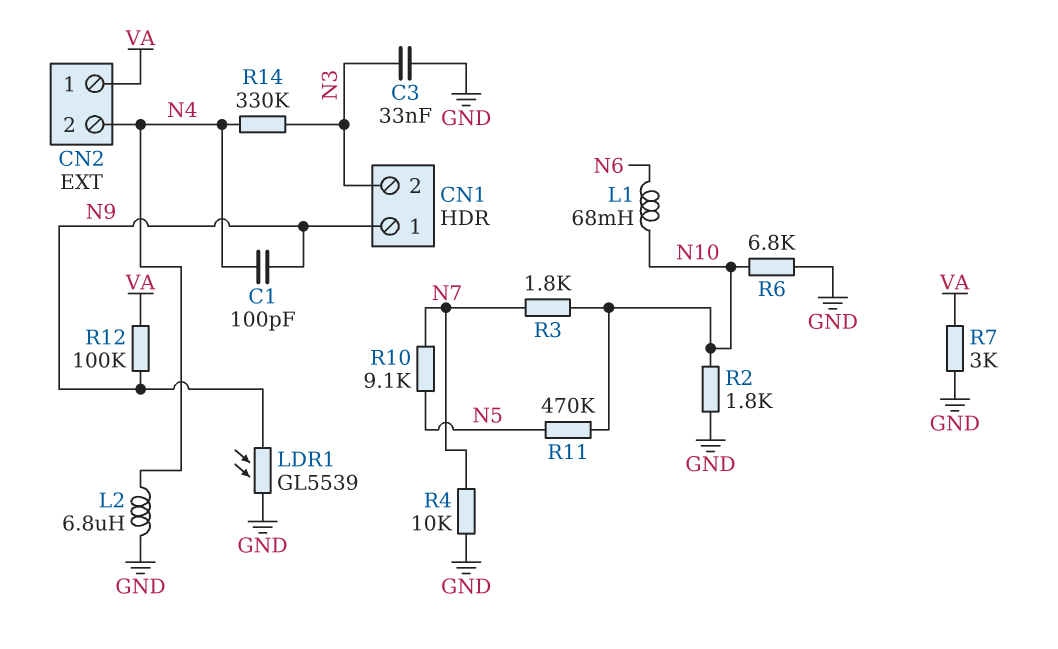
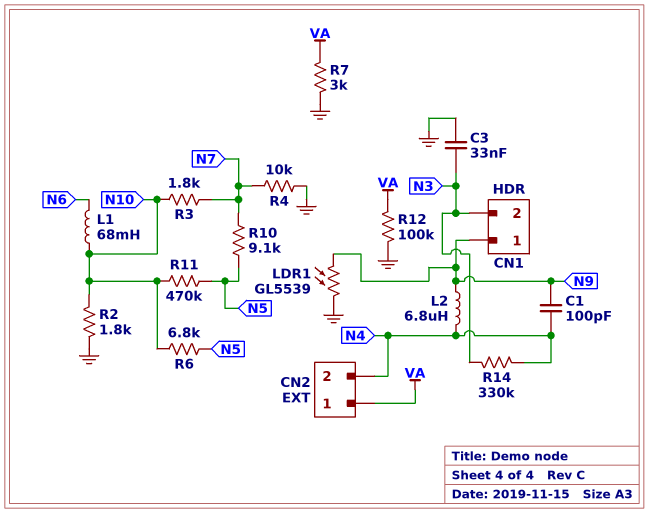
L2: 6.8uH (GND, N4) -> 6.8uH (N4, N9)
R6: 6.8k (GND, N10) -> 6.8k (N5, N10)
R12: 100k (N9, VA) -> 100k (GND, VA)

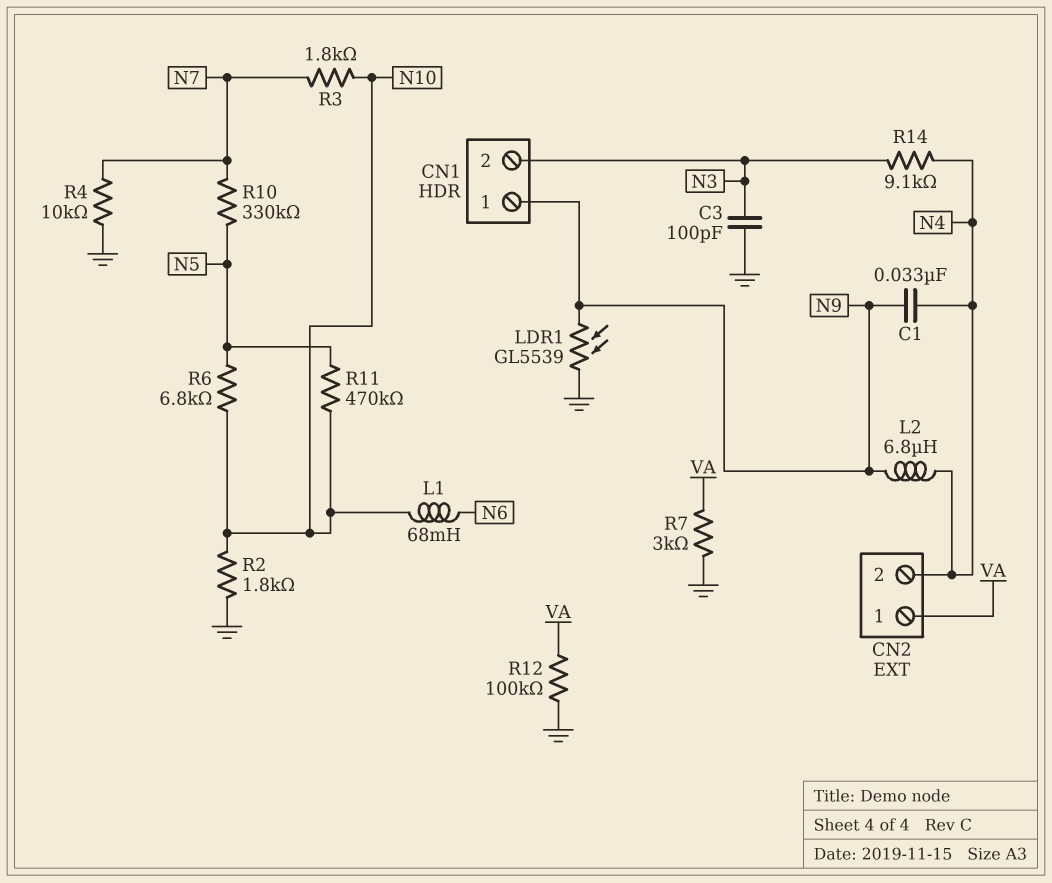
C1: 100pF (N4, N9) -> 33nF (N4, N9)
C3: 33nF (GND, N3) -> 100pF (GND, N3)
R10: 9.1k (N5, N7) -> 330k (N5, N7)
R14: 330k (N3, N4) -> 9.1k (N3, N4)

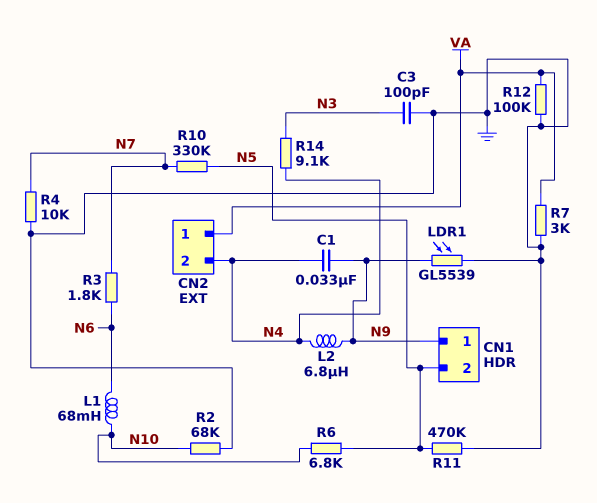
CN1 pin 2: N3 -> N5
R2: 1.8k (GND, N10) -> 68k (GND, N10)
R3: 1.8k (N7, N10) -> 1.8k (N6, N7)
R11: 470k (N5, N10) -> 470k (GND, N5)

